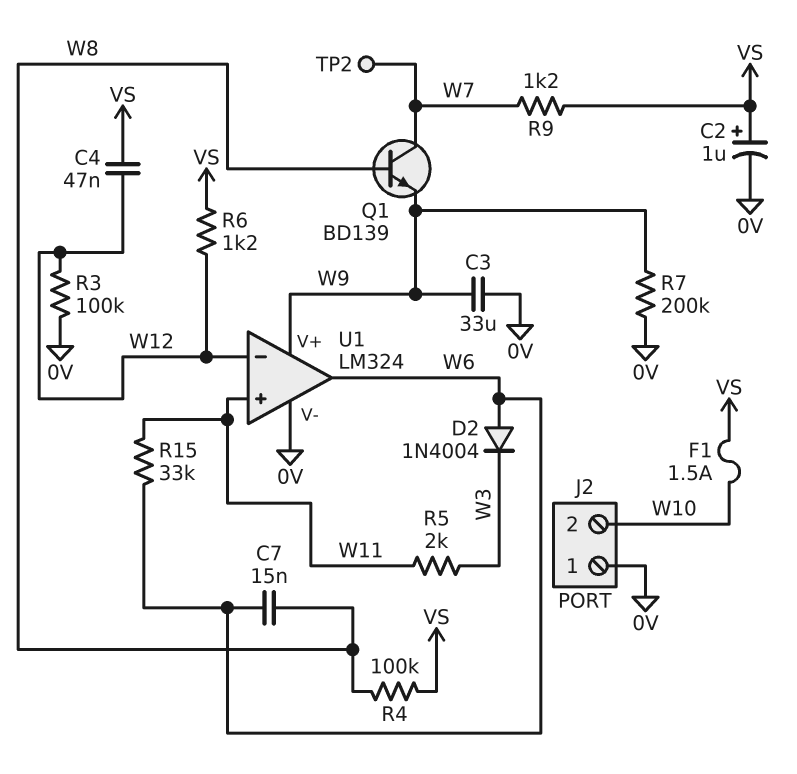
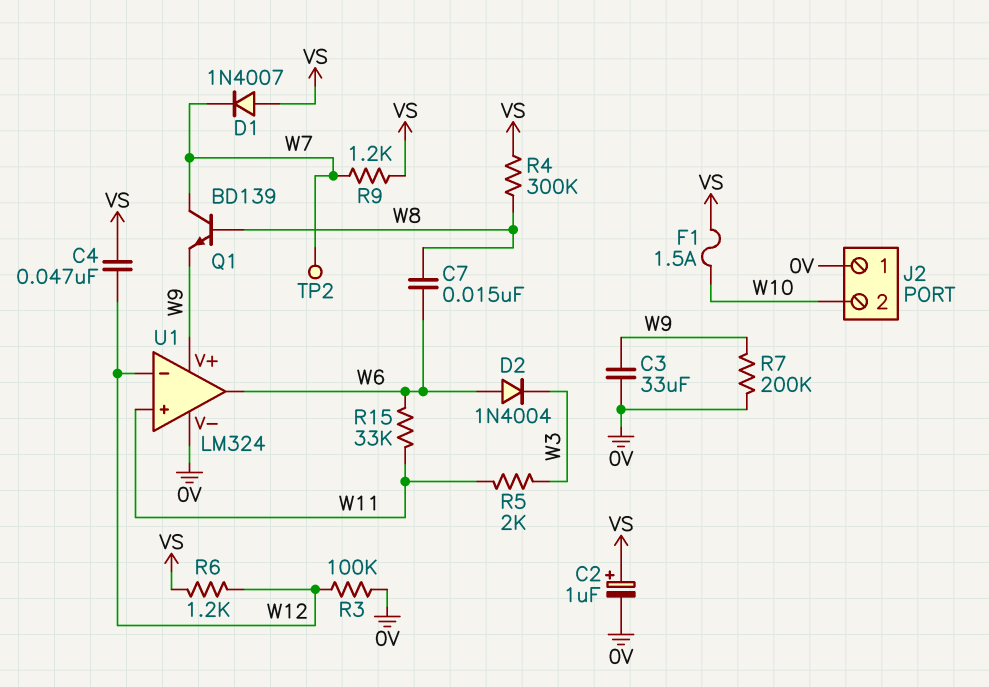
D1: none -> diode 1N4007 (A VS, K W7)
R4: 100k (VS, W8) -> 300k (VS, W8)

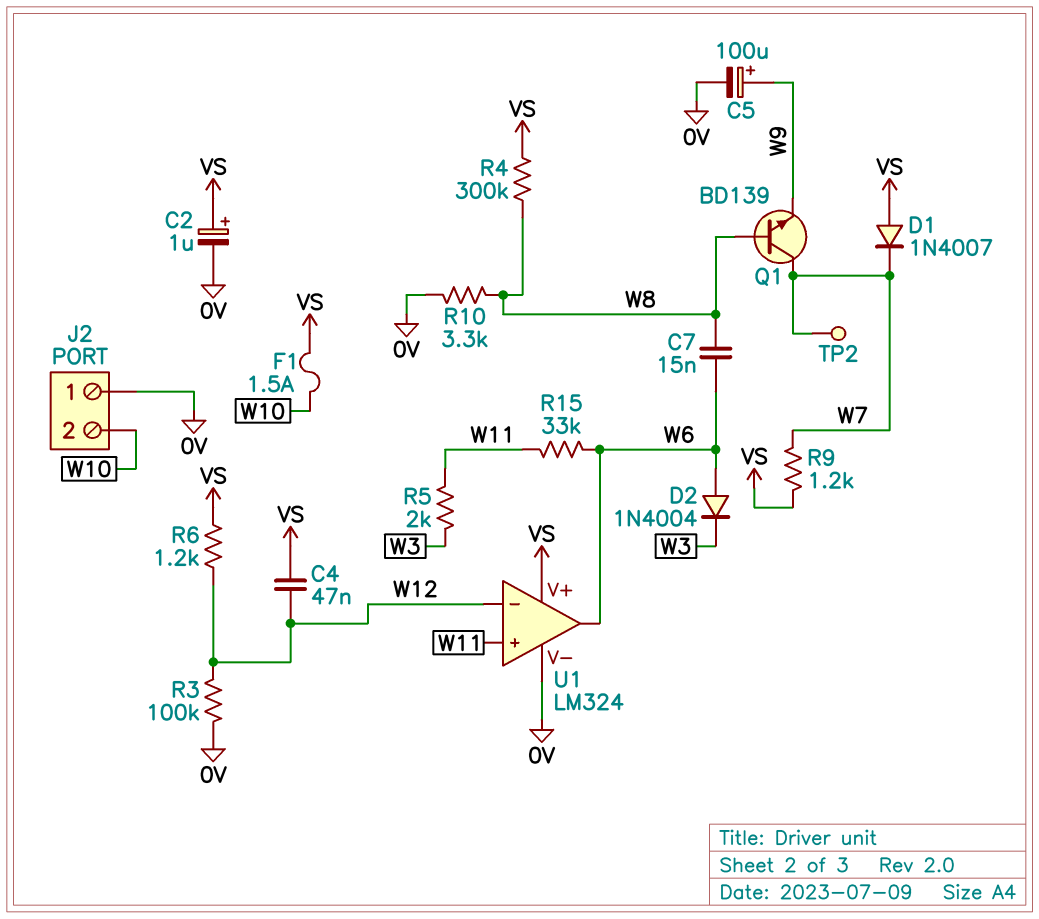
C3: 33uF (0V, W9) -> none
C5: none -> 100uF (plus W9, minus 0V)
R7: 200k (0V, W9) -> none
R10: none -> 3.3k (0V, W8)
U1 pin V+: W9 -> VS

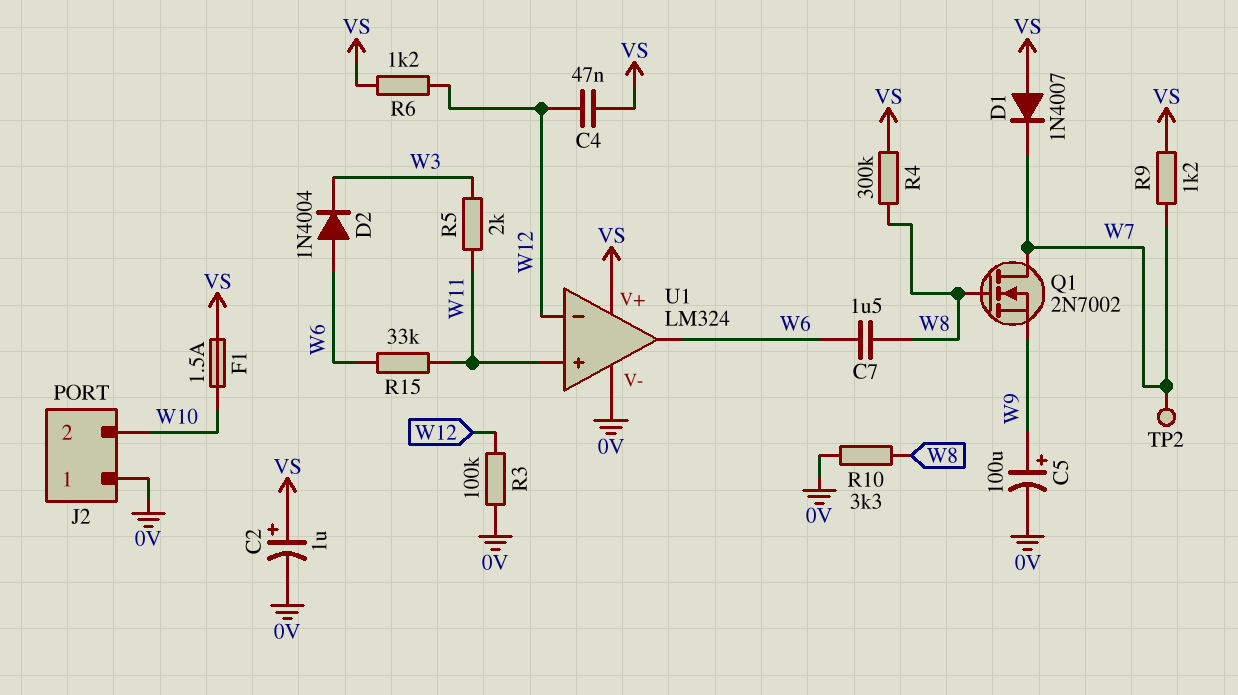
C7: 15nF (W6, W8) -> 1.5uF (W6, W8)
Q1: NPN BD139 (B W8, C W7, E W9) -> NMOS 2N7002 (G W8, D W7, S W9)

